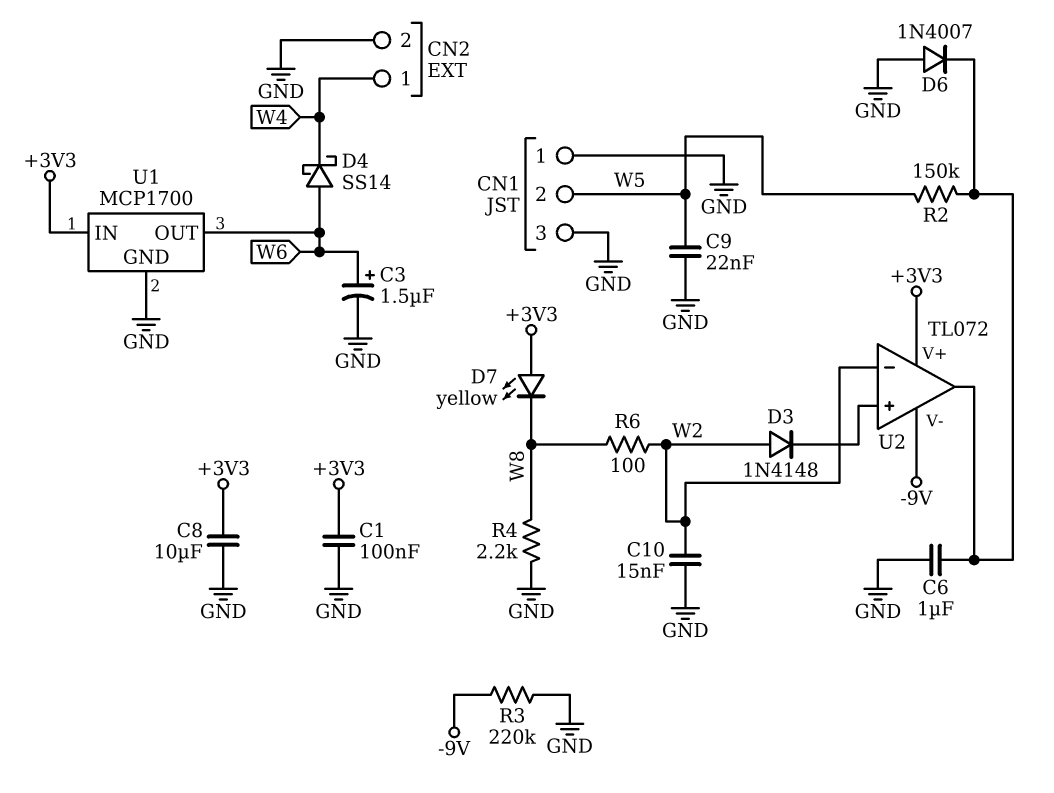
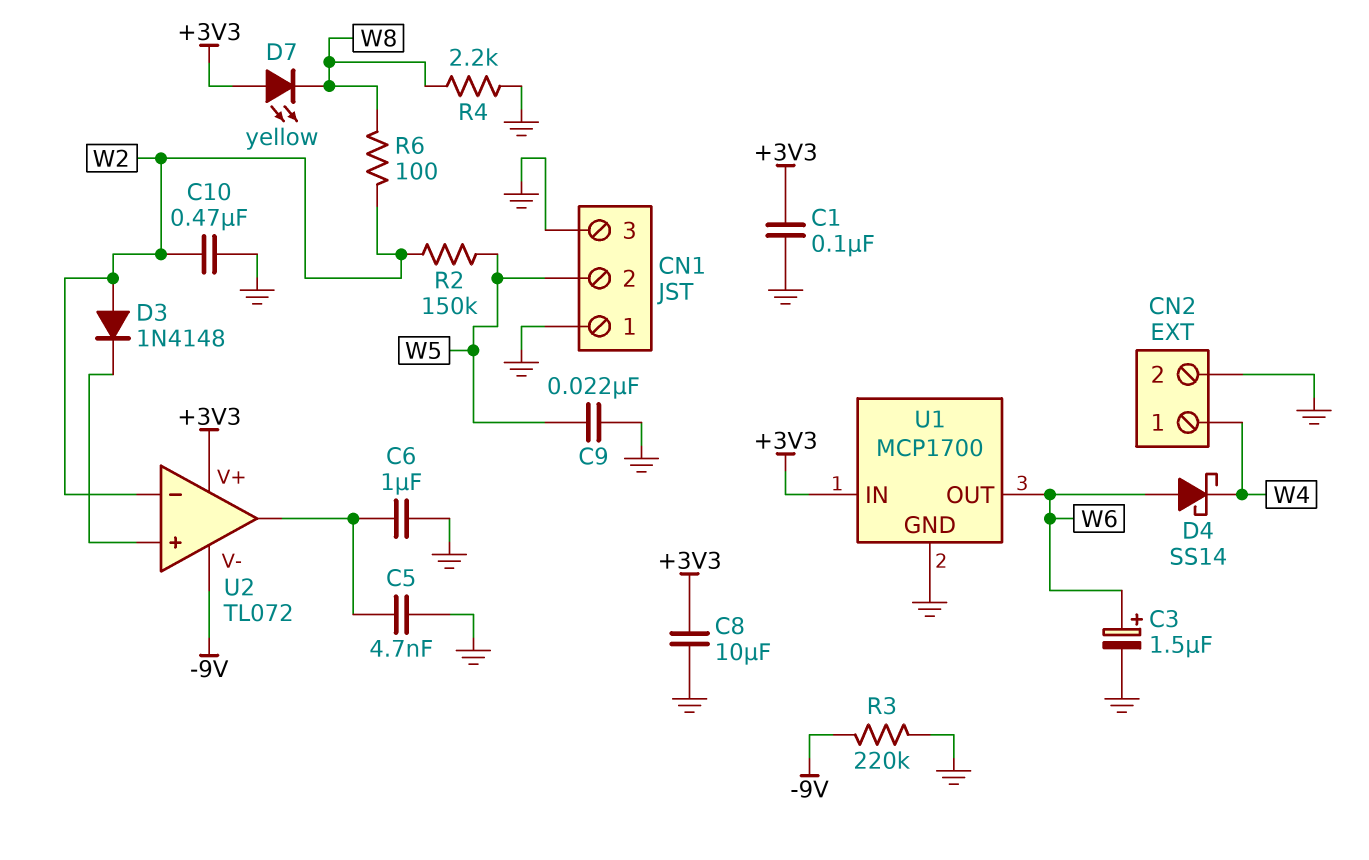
C5: none -> 4.7nF (GND, U2/out)
C10: 15nF (GND, W2) -> 470nF (GND, W2)
D6: diode 1N4007 (A GND, K U2/out) -> none
R2: 150k (U2/out, W5) -> 150k (W2, W5)

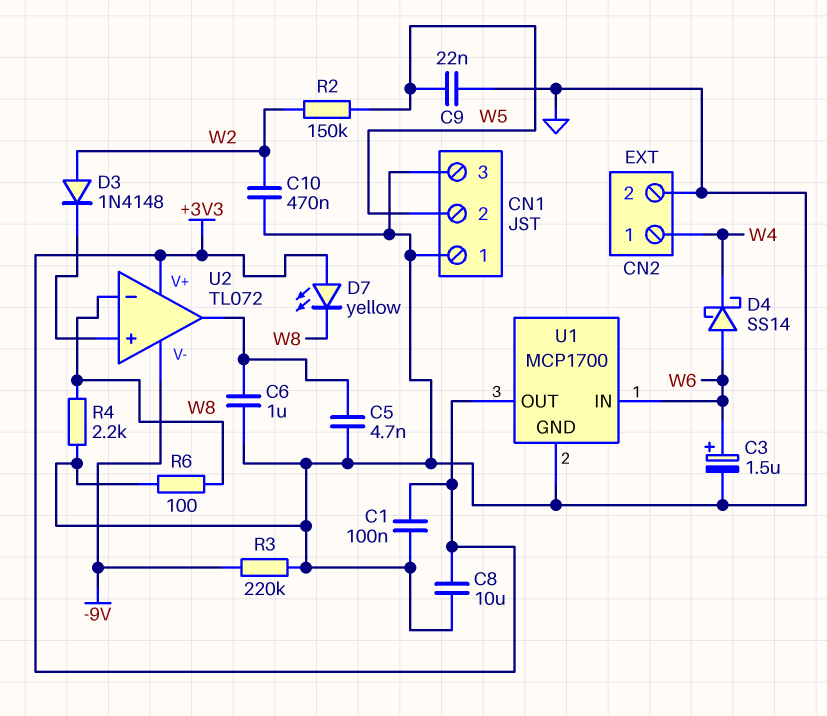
R6: 100 (W2, W8) -> 100 (GND, W8)
U1 pin IN: +3V3 -> W6
U1 pin OUT: W6 -> +3V3
U2 pin in-: W2 -> W8

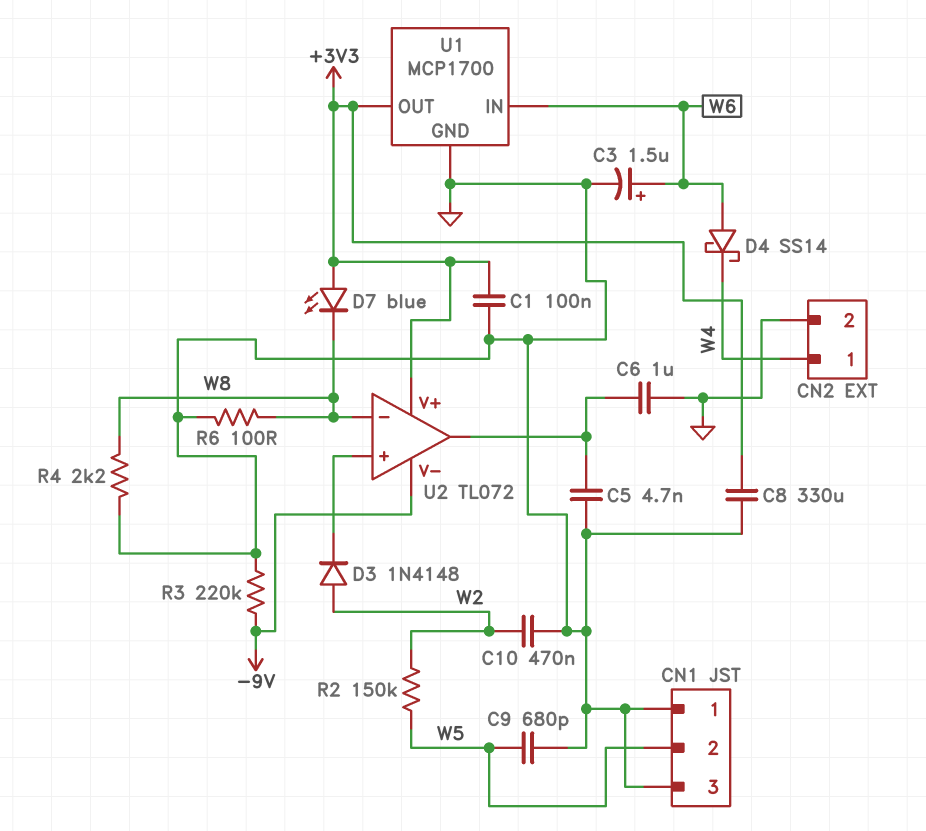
C8: 10uF (+3V3, GND) -> 330uF (+3V3, GND)
C9: 22nF (GND, W5) -> 680pF (GND, W5)
D7: LED yellow (A +3V3, K W8) -> LED blue (A +3V3, K W8)

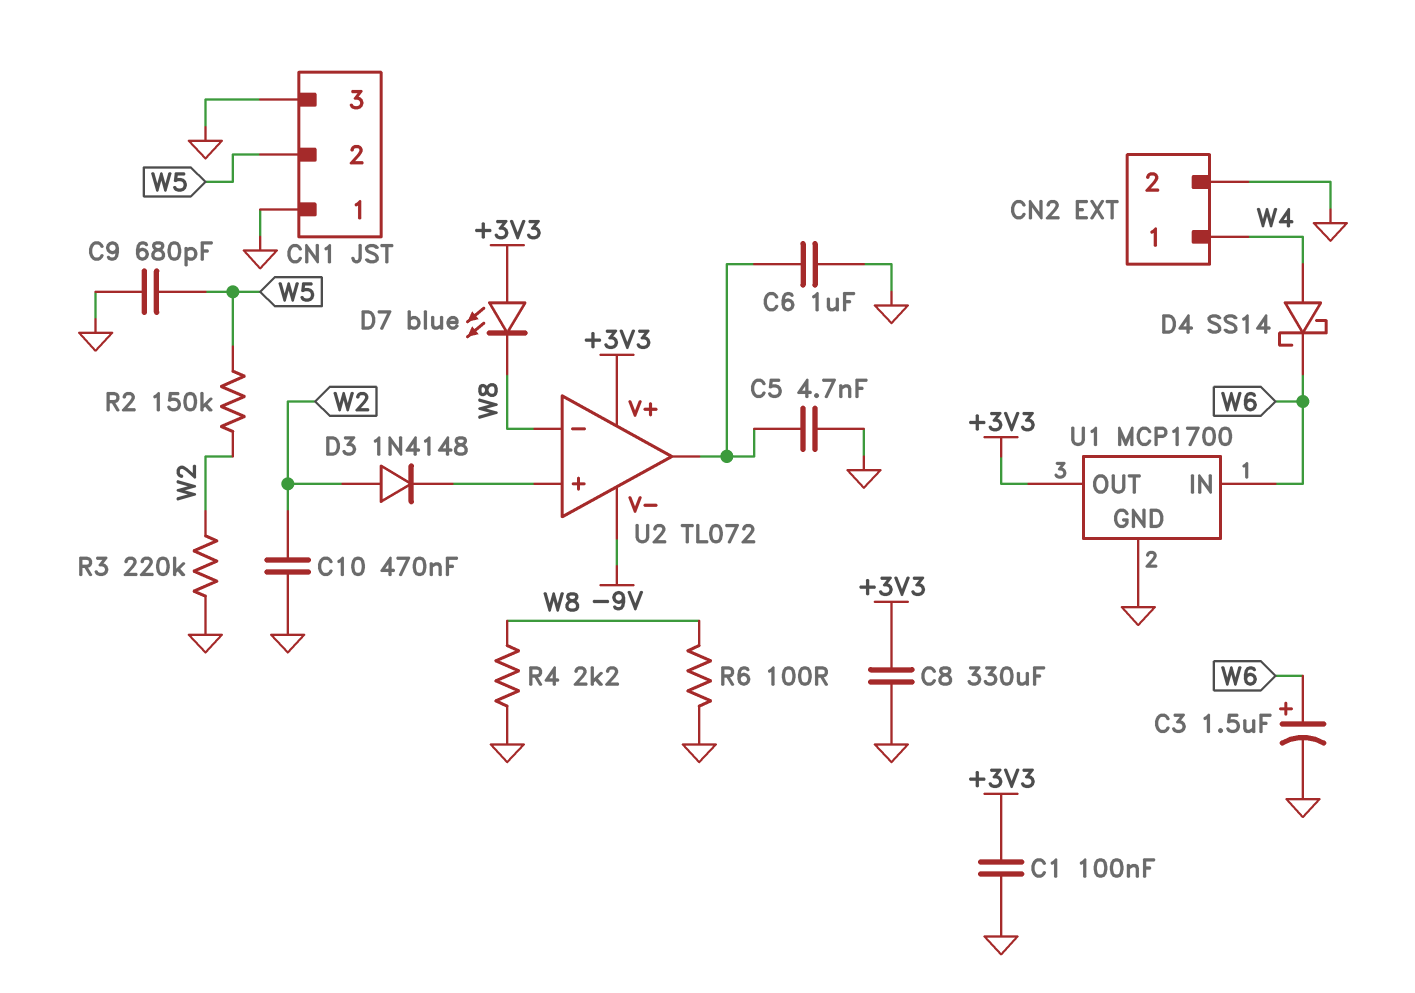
D4: schottky SS14 (A W6, K W4) -> schottky SS14 (A W4, K W6)
R3: 220k (-9V, GND) -> 220k (GND, W2)

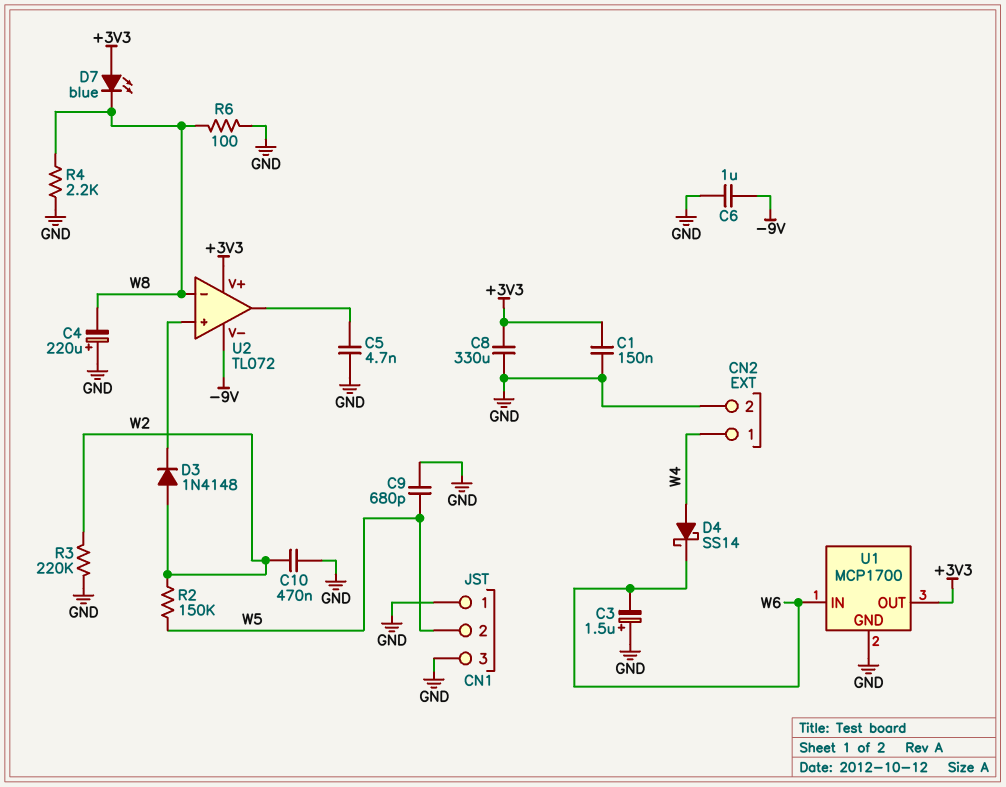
C1: 100nF (+3V3, GND) -> 150nF (+3V3, GND)
C3: 1.5uF (plus W6, minus GND) -> 1.5uF (plus GND, minus W6)
C4: none -> 220uF (plus GND, minus W8)
C6: 1uF (GND, U2/out) -> 1uF (-9V, GND)

